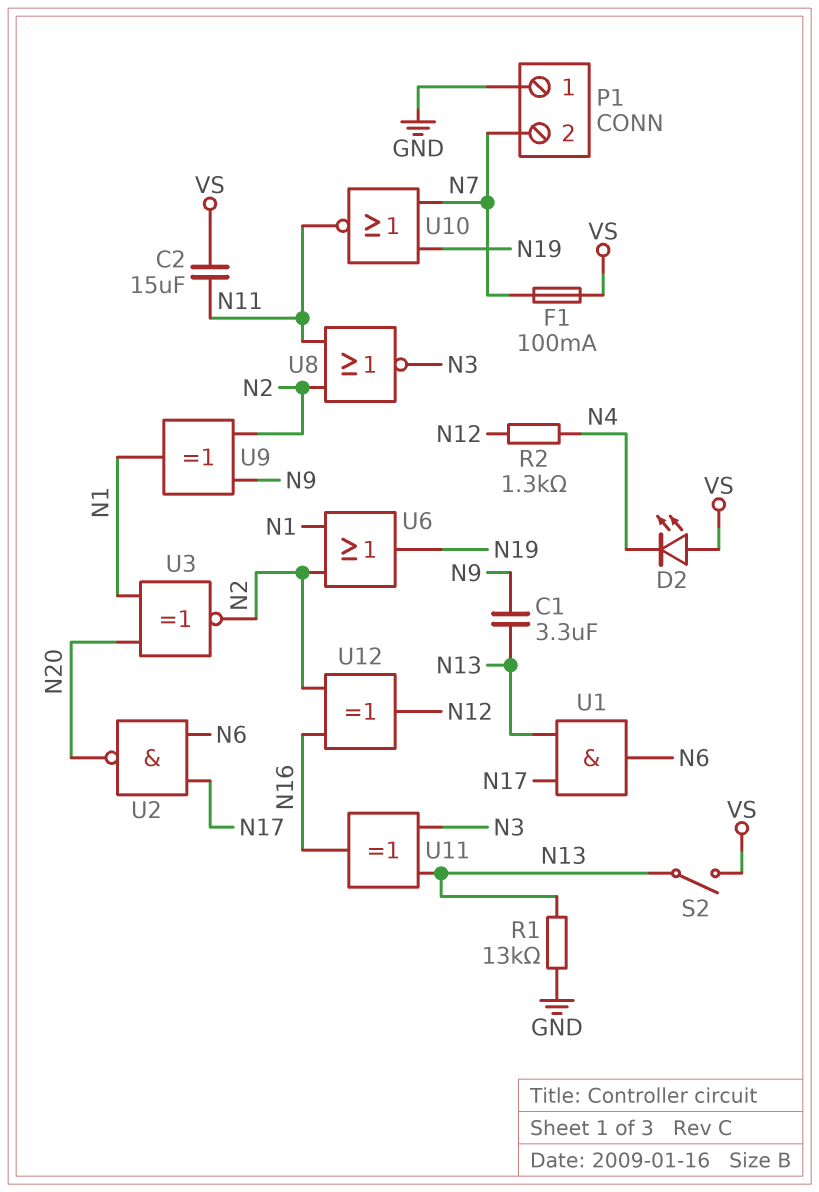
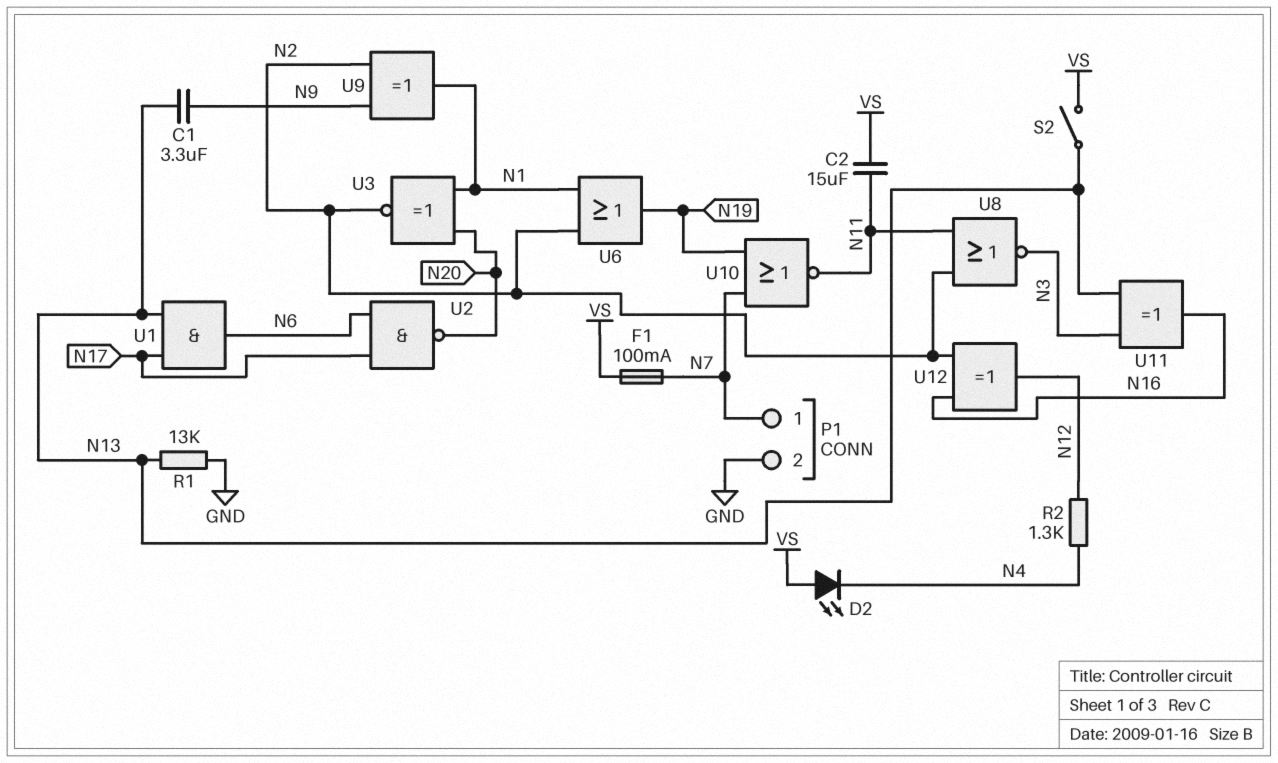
P1 pin 1: GND -> N7
P1 pin 2: N7 -> GND

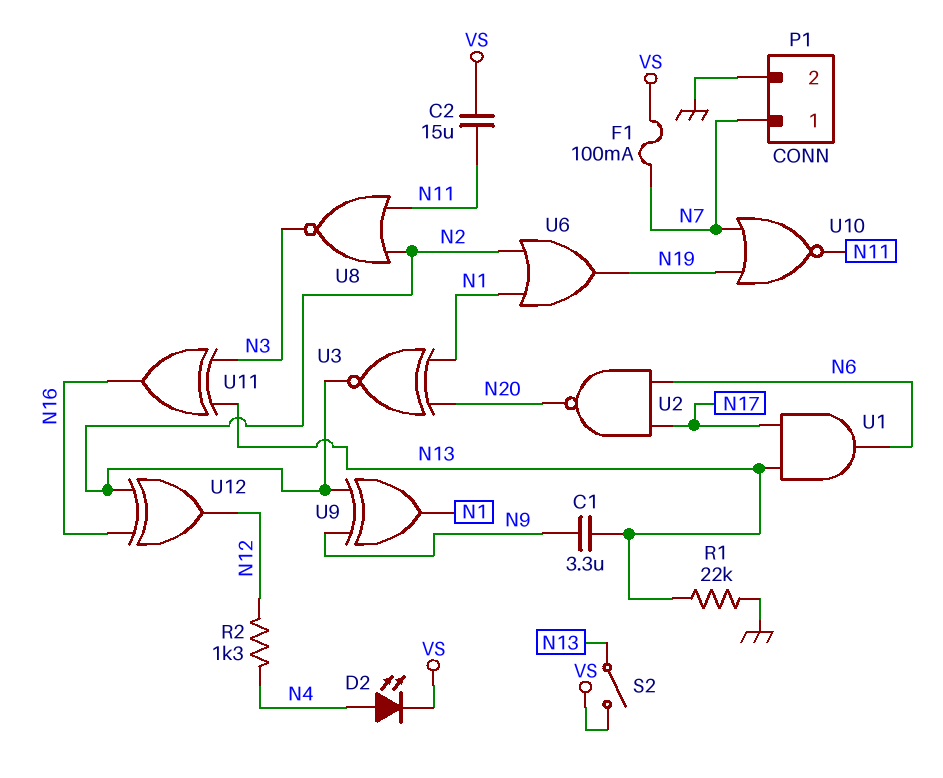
D2: LED (A VS, K N4) -> LED (A N4, K VS)
R1: 13k (GND, N13) -> 22k (GND, N13)

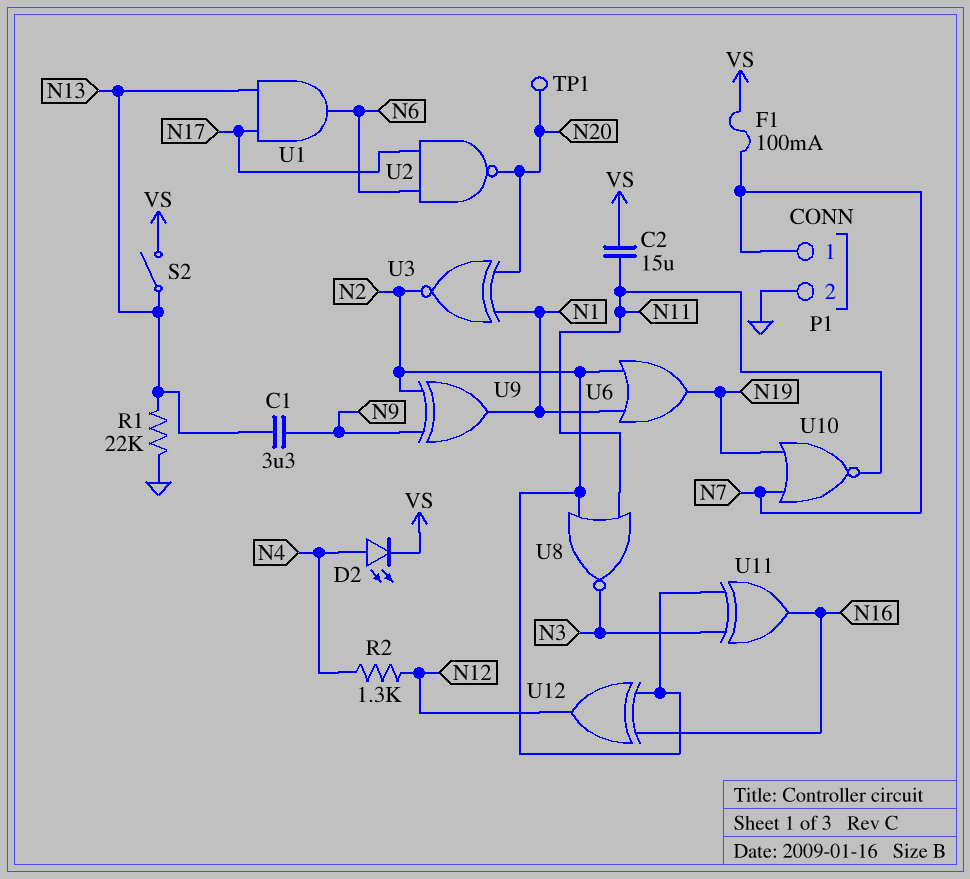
TP1: none -> test point (N20)
U11: XOR (in N3, in N13, out N16) -> XOR (in N2, in N3, out N16)

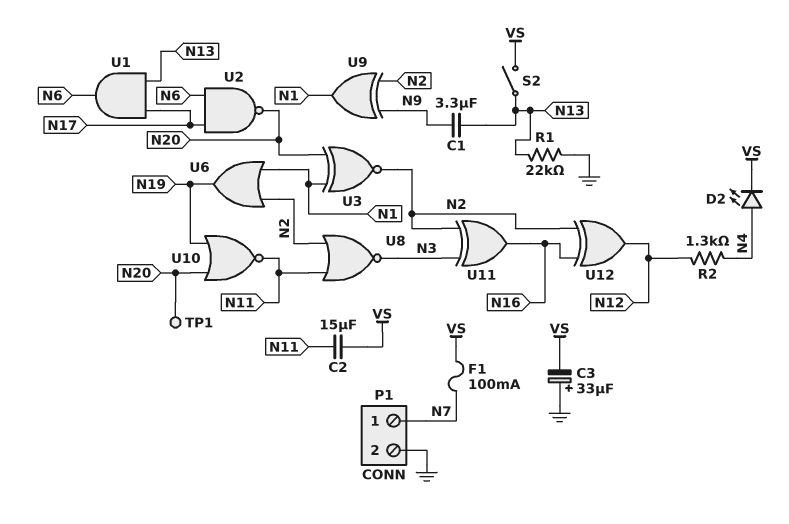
C3: none -> 33uF (plus GND, minus VS)
U10: NOR (in N7, in N19, out N11) -> NOR (in N19, in N20, out N11)

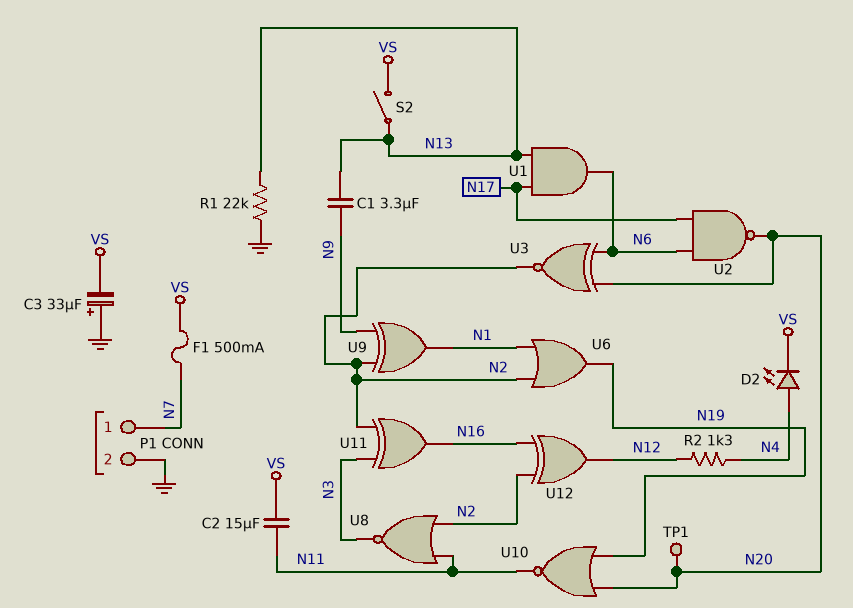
F1: 100mA (N7, VS) -> 500mA (N7, VS)
U3: XNOR (in N1, in N20, out N2) -> XNOR (in N6, in N20, out N2)

